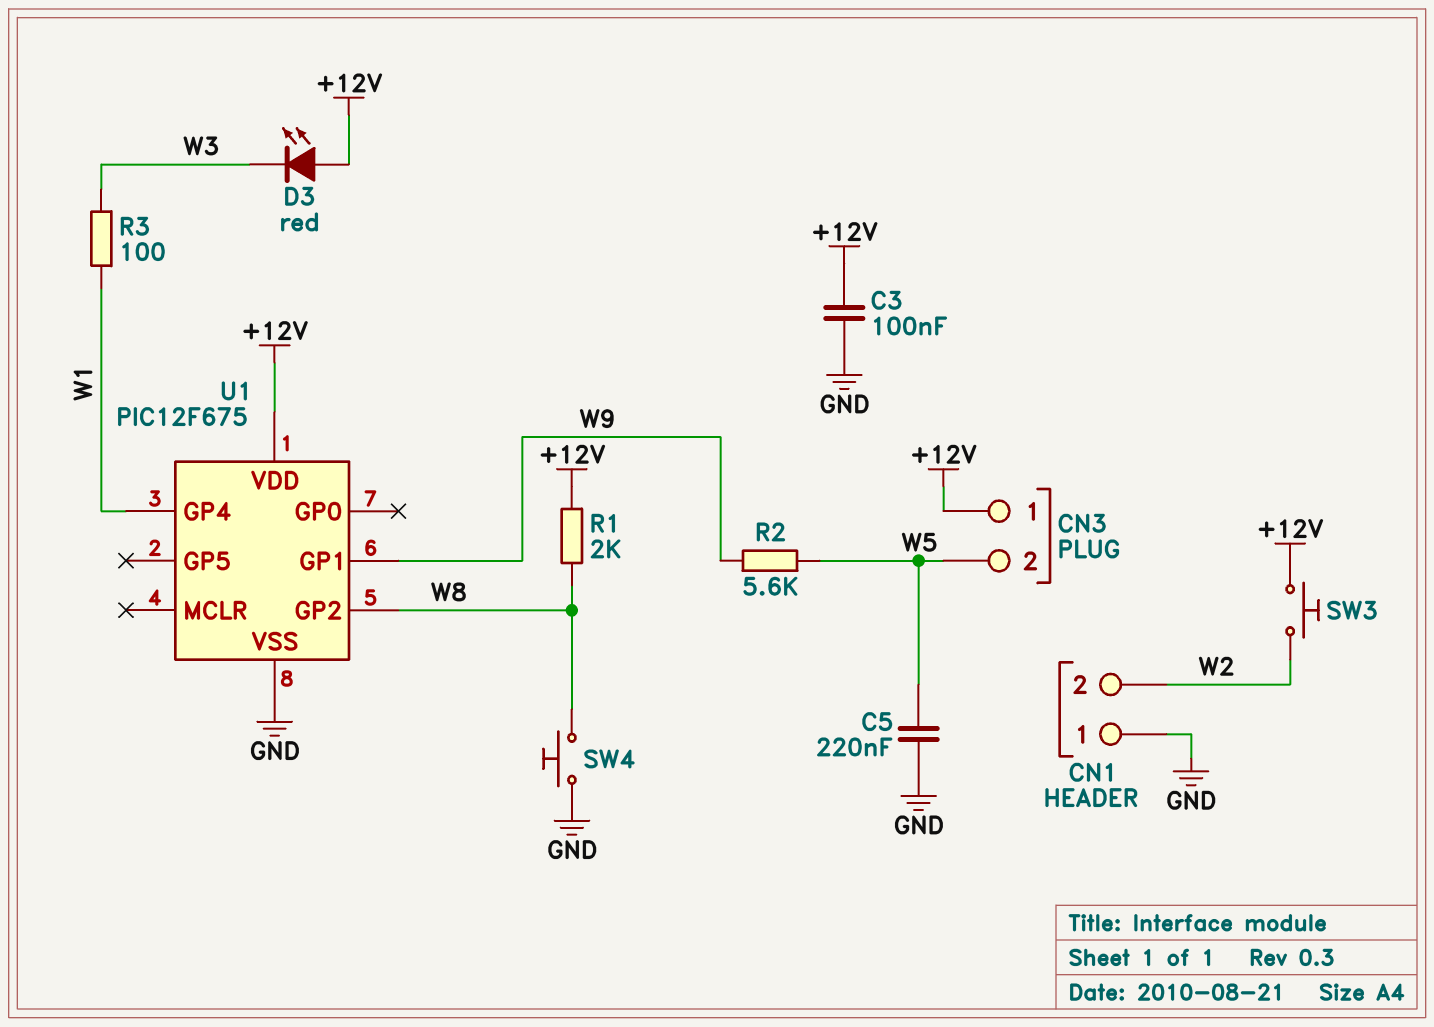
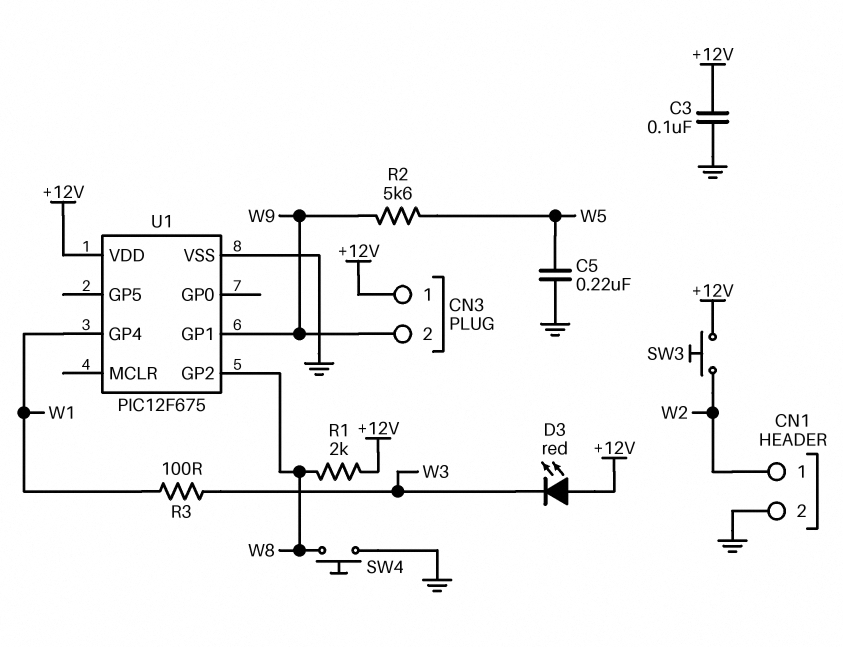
CN1 pin 1: GND -> W2
CN1 pin 2: W2 -> GND
CN3 pin 2: W5 -> W9

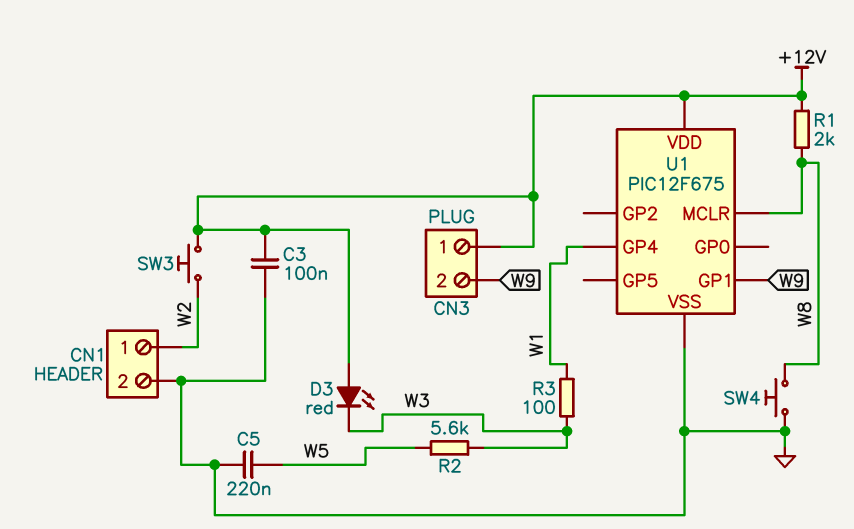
R2: 5.6k (W5, W9) -> 5.6k (W3, W5)
U1 pin GP2: W8 -> none
U1 pin MCLR: none -> W8

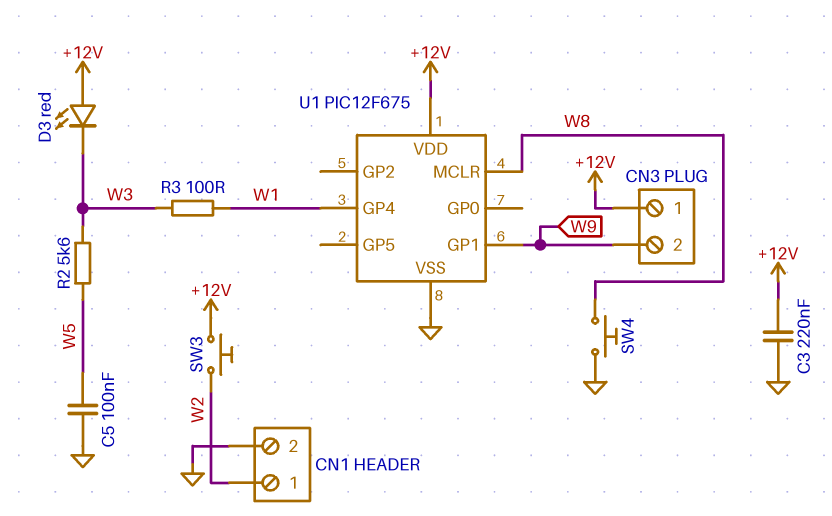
C3: 100nF (+12V, GND) -> 220nF (+12V, GND)
C5: 220nF (GND, W5) -> 100nF (GND, W5)
R1: 2k (+12V, W8) -> none

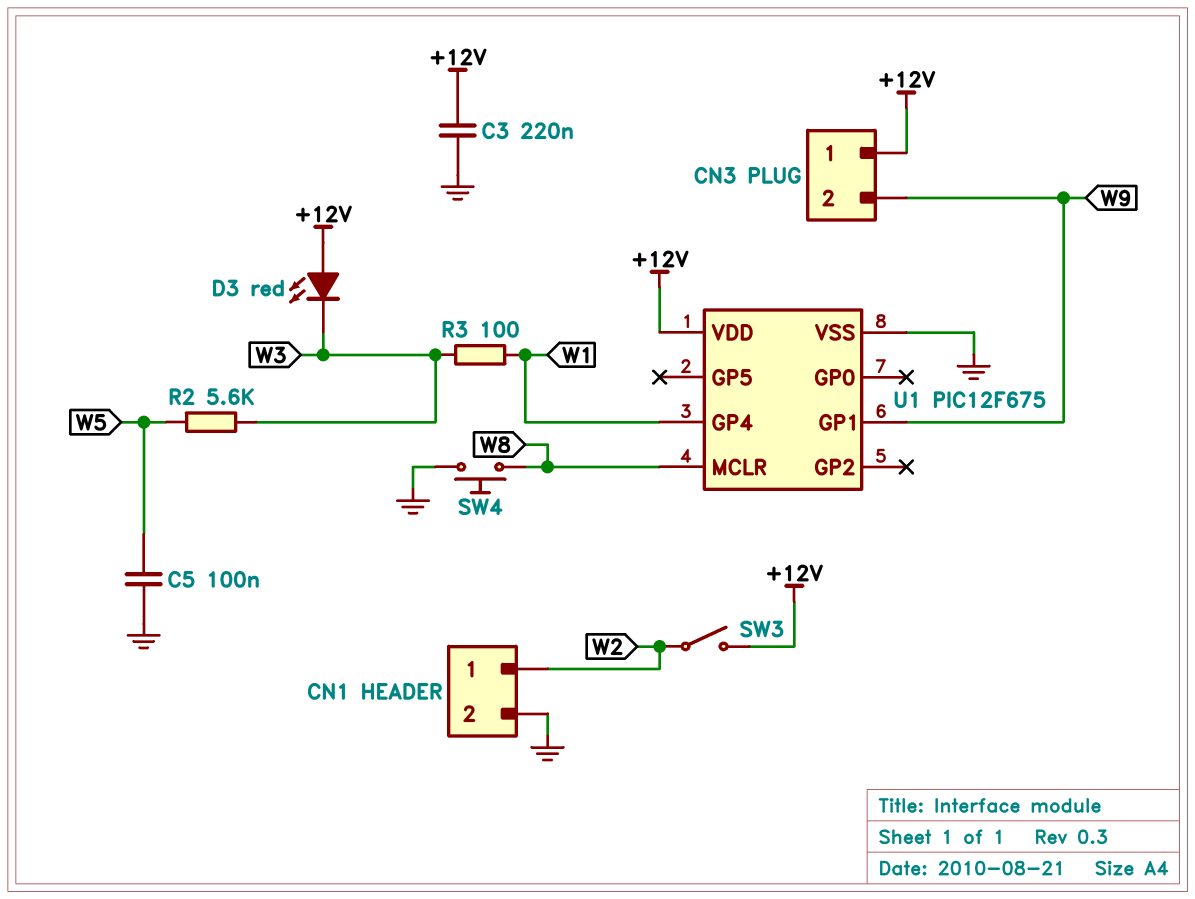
SW3: button (+12V, W2) -> switch (+12V, W2)

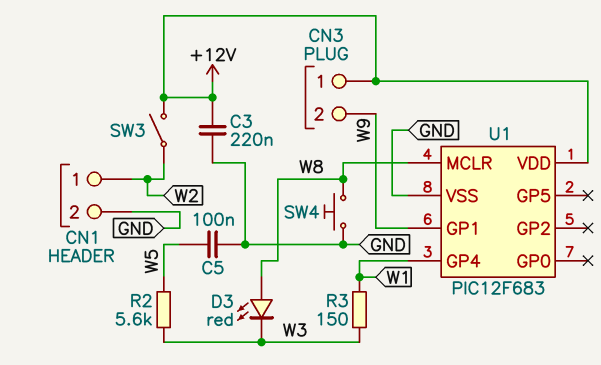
D3: LED red (A +12V, K W3) -> LED red (A W8, K W3)
R3: 100 (W1, W3) -> 150 (W1, W3)
U1: PIC12F675 -> PIC12F683

